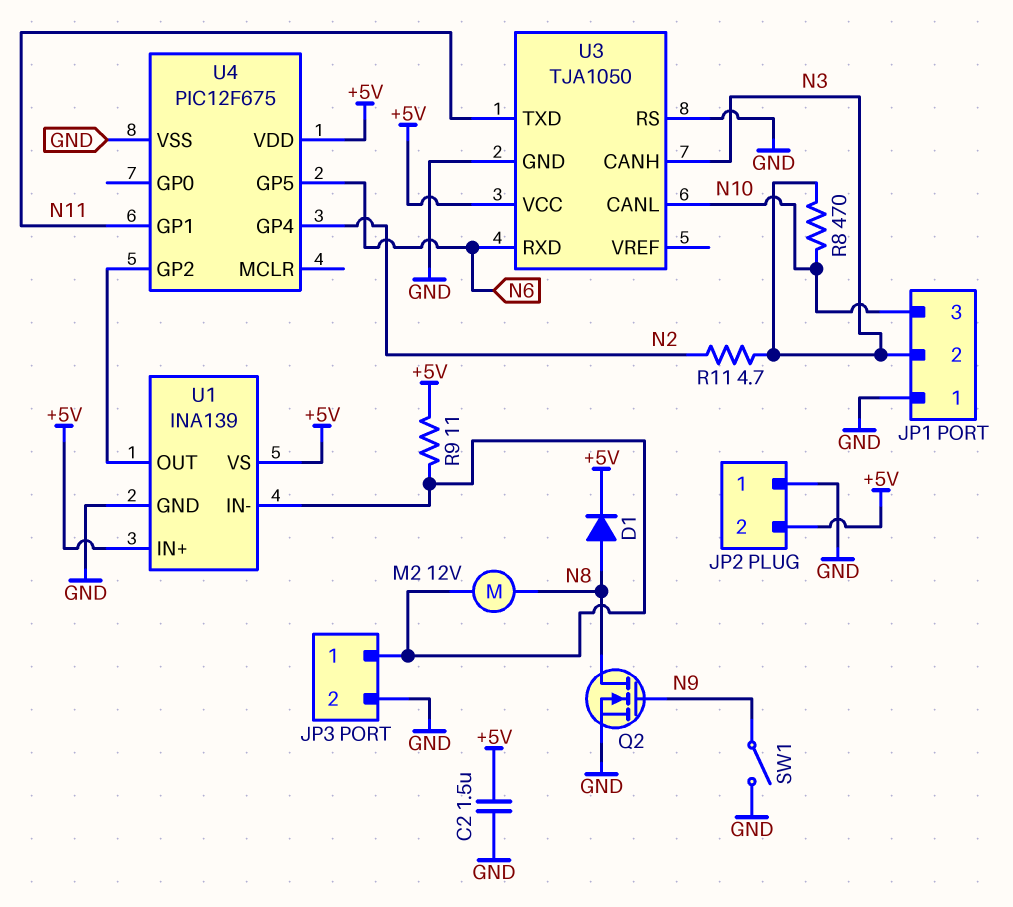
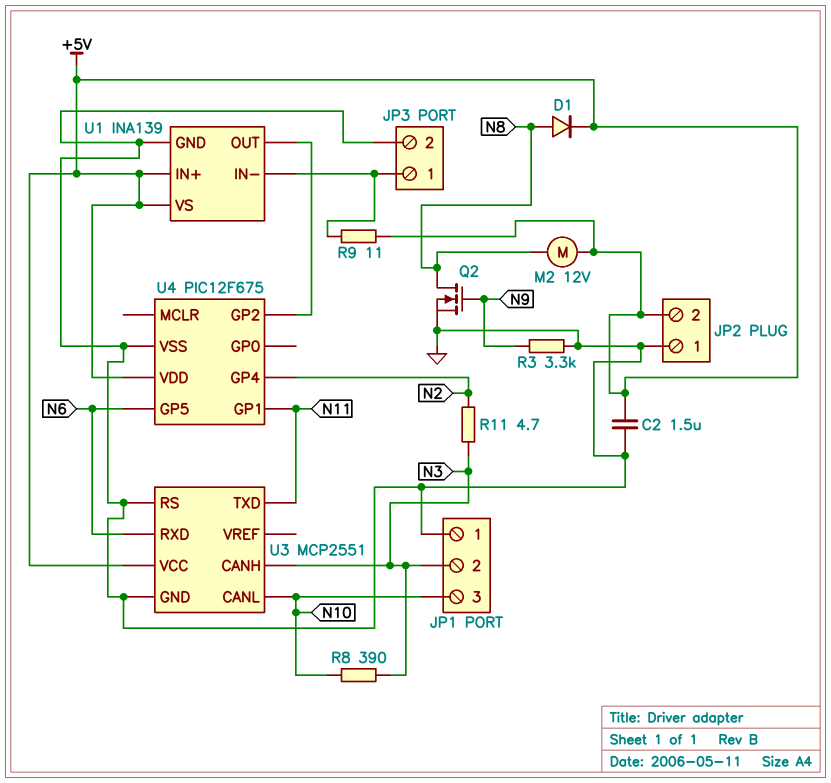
M2: motor 12V (JP3/1, N8) -> motor 12V (+5V, N8)
R3: none -> 3.3k (GND, N9)
R8: 470 (N3, N10) -> 390 (N3, N10)
SW1: switch (GND, N9) -> none
U3: TJA1050 -> MCP2551

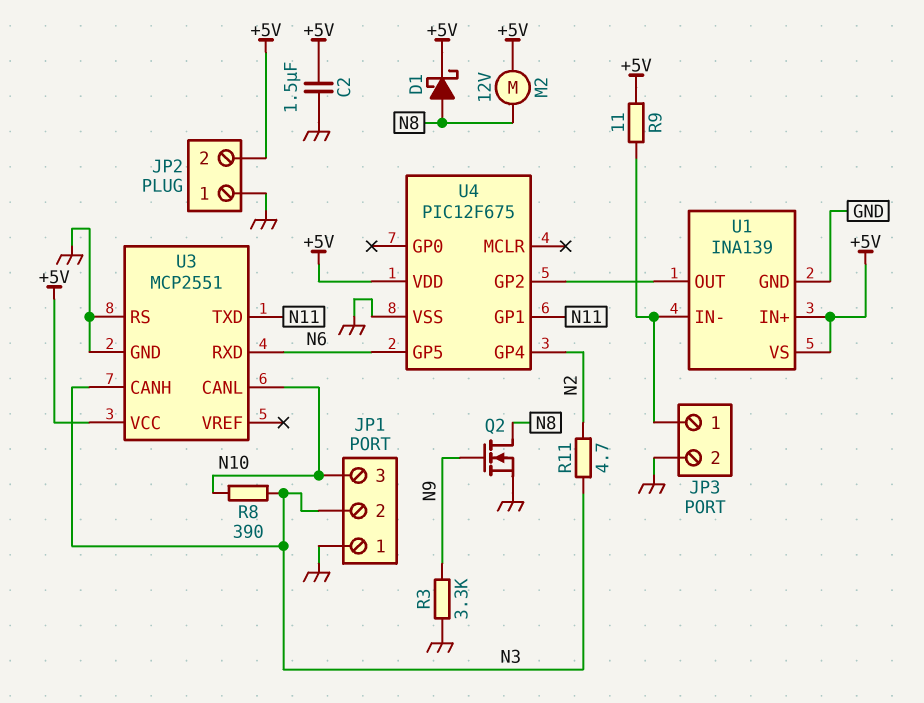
D1: diode (A N8, K +5V) -> schottky (A N8, K +5V)

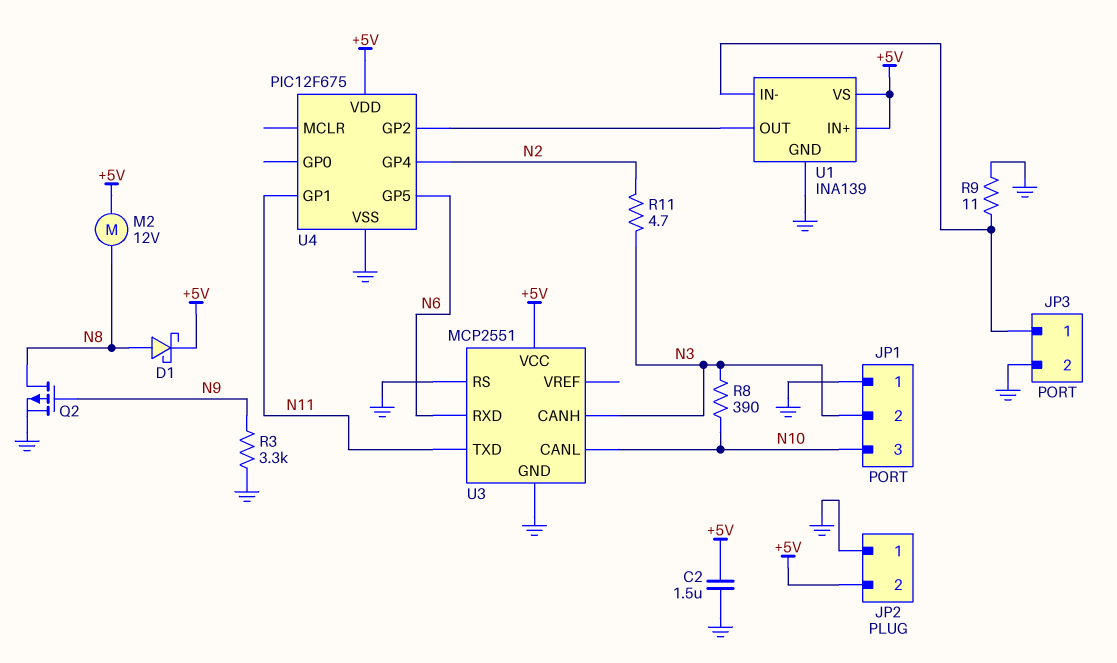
Q2: NMOS (G N9, D N8, S GND) -> PMOS (G N9, D N8, S GND)
R9: 11 (+5V, JP3/1) -> 11 (GND, JP3/1)

